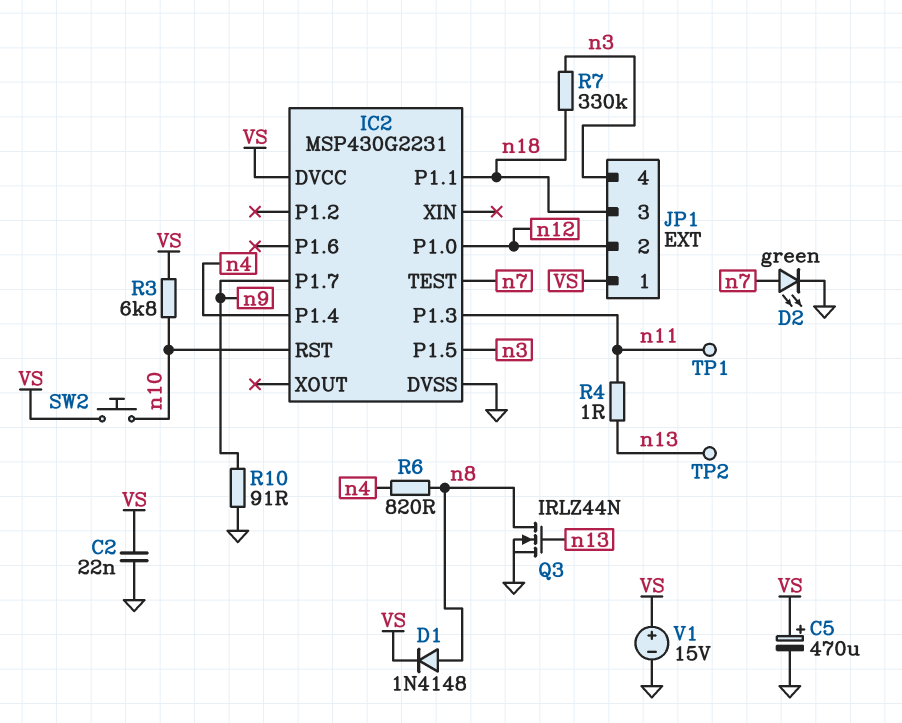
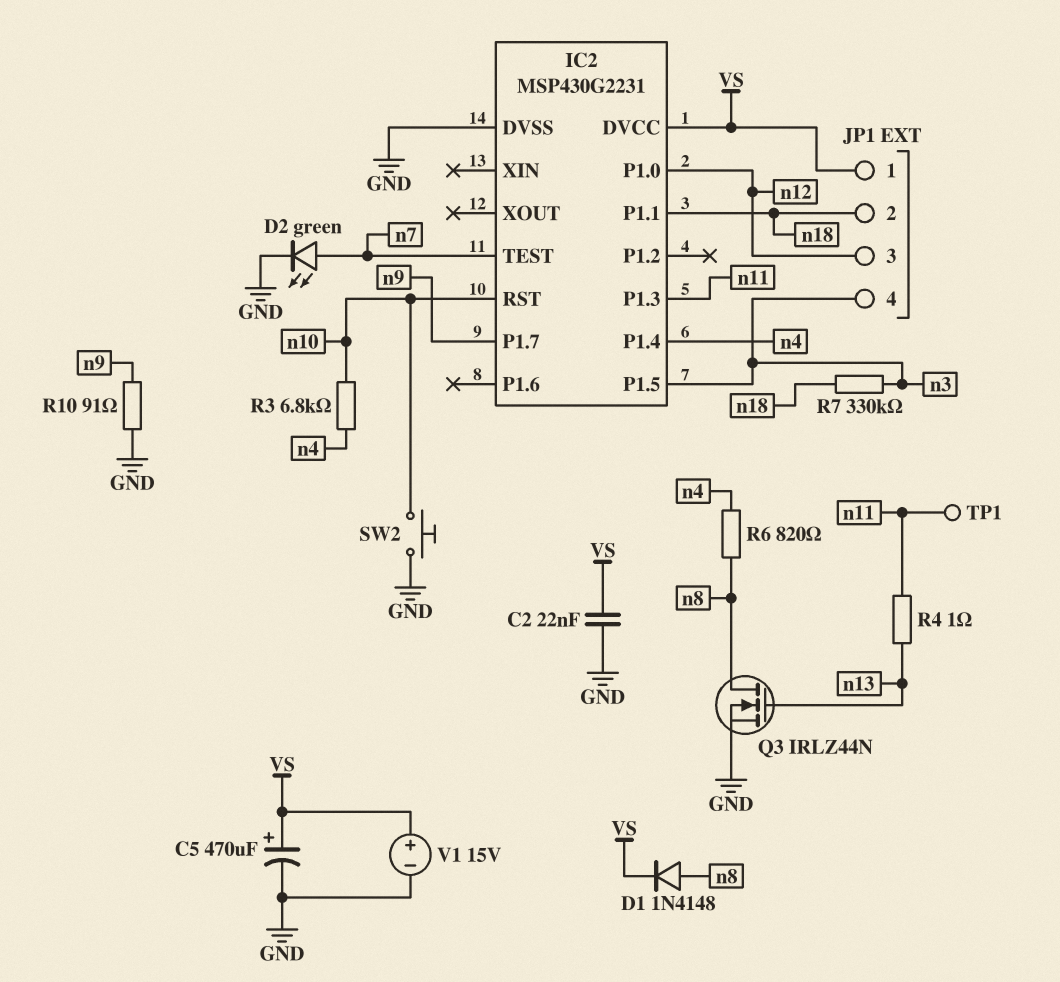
JP1 pin 2: n12 -> n18
JP1 pin 3: n18 -> n12
R3: 6.8k (VS, n10) -> 6.8k (n4, n10)
SW2: button (VS, n10) -> button (GND, n10)
TP2: test point (n13) -> none

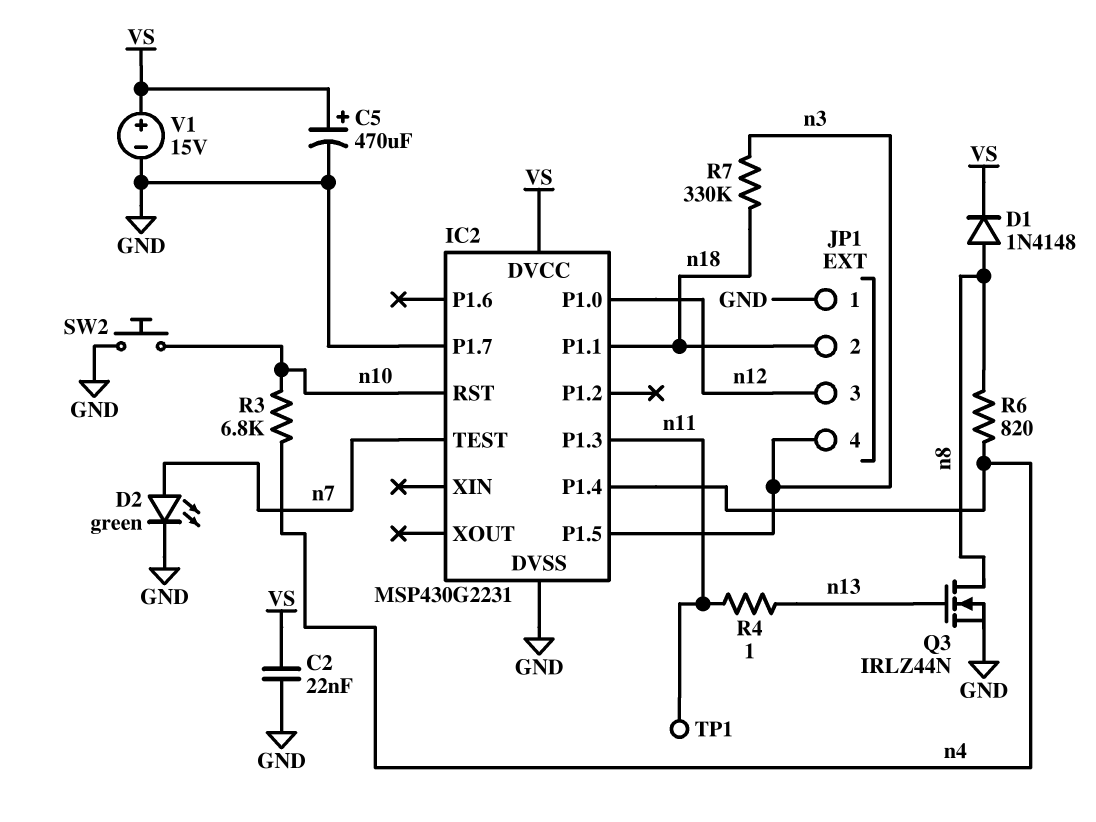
IC2 pin P1.7: n9 -> GND
JP1 pin 1: VS -> GND
R10: 91 (GND, n9) -> none

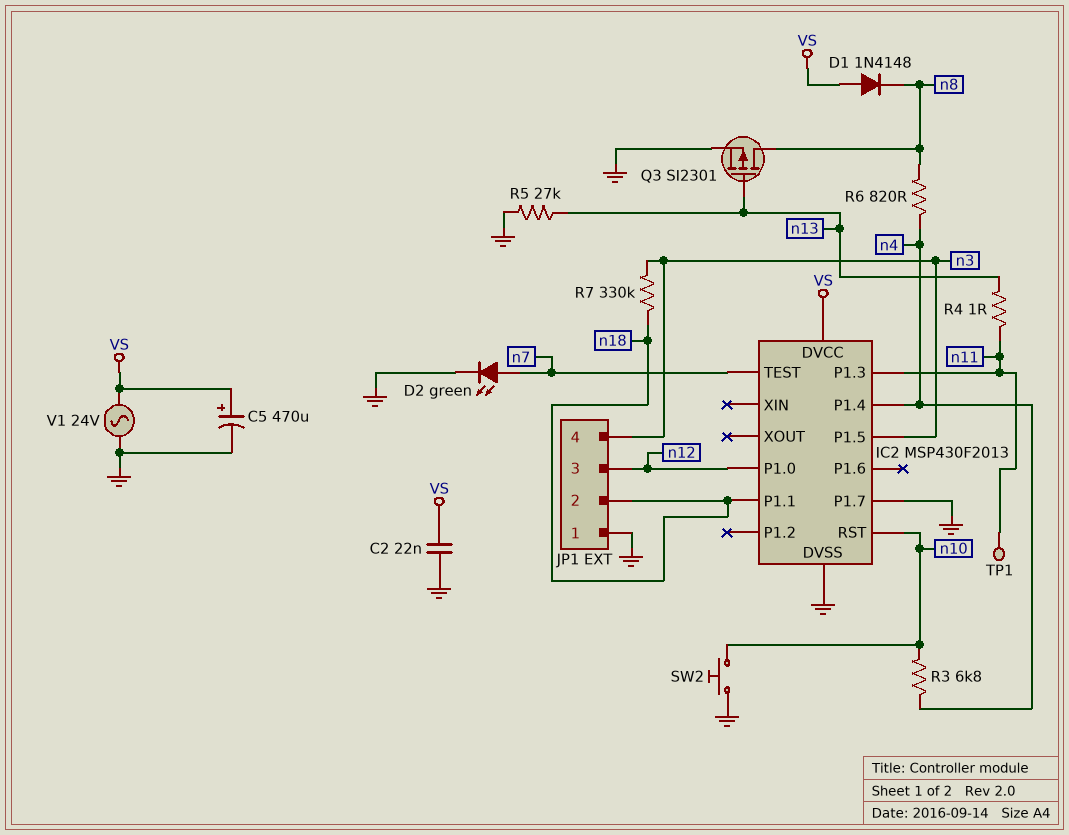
D1: diode 1N4148 (A n8, K VS) -> diode 1N4148 (A VS, K n8)
IC2: MSP430G2231 -> MSP430F2013
Q3: NMOS IRLZ44N (G n13, D n8, S GND) -> PMOS SI2301 (G n13, D n8, S GND)
R5: none -> 27k (GND, n13)
V1: 15V (plus VS, minus GND) -> AC 24V (GND, VS)

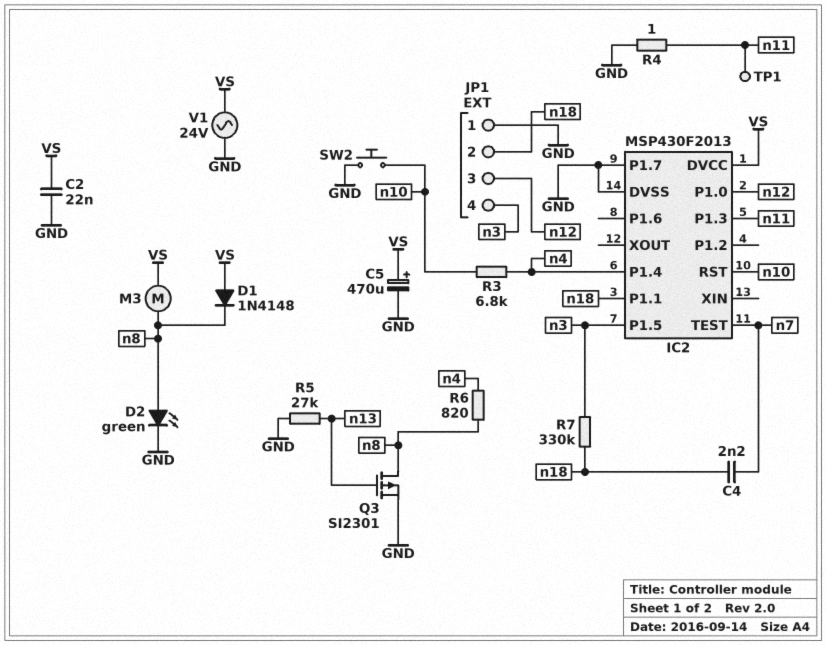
C4: none -> 2.2nF (n7, n18)
D2: LED green (A n7, K GND) -> LED green (A n8, K GND)
M3: none -> motor (VS, n8)
R4: 1 (n11, n13) -> 1 (GND, n11)

